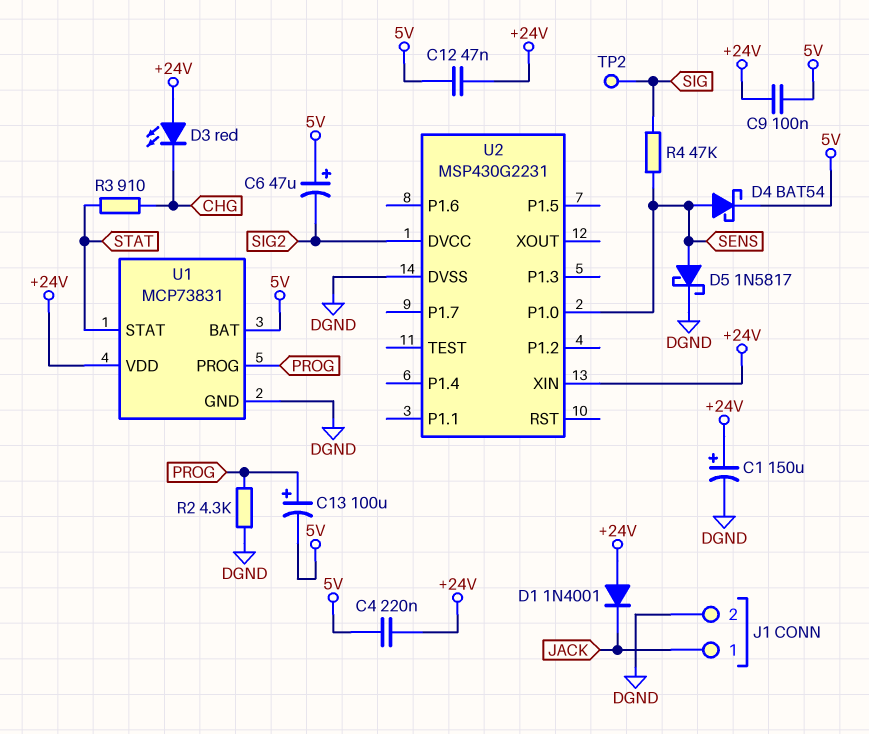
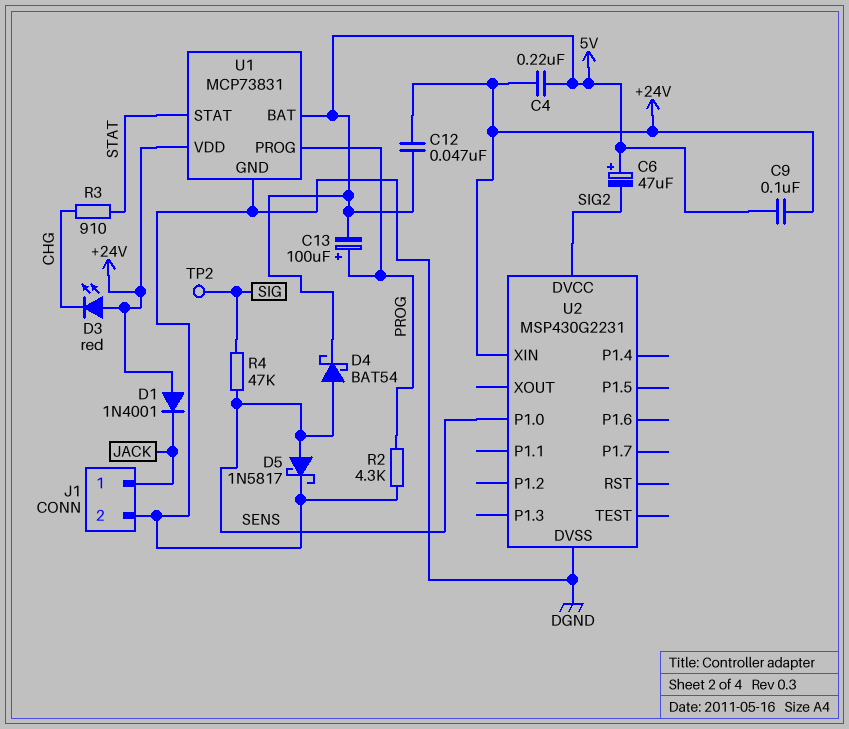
C1: 150uF (plus +24V, minus DGND) -> none

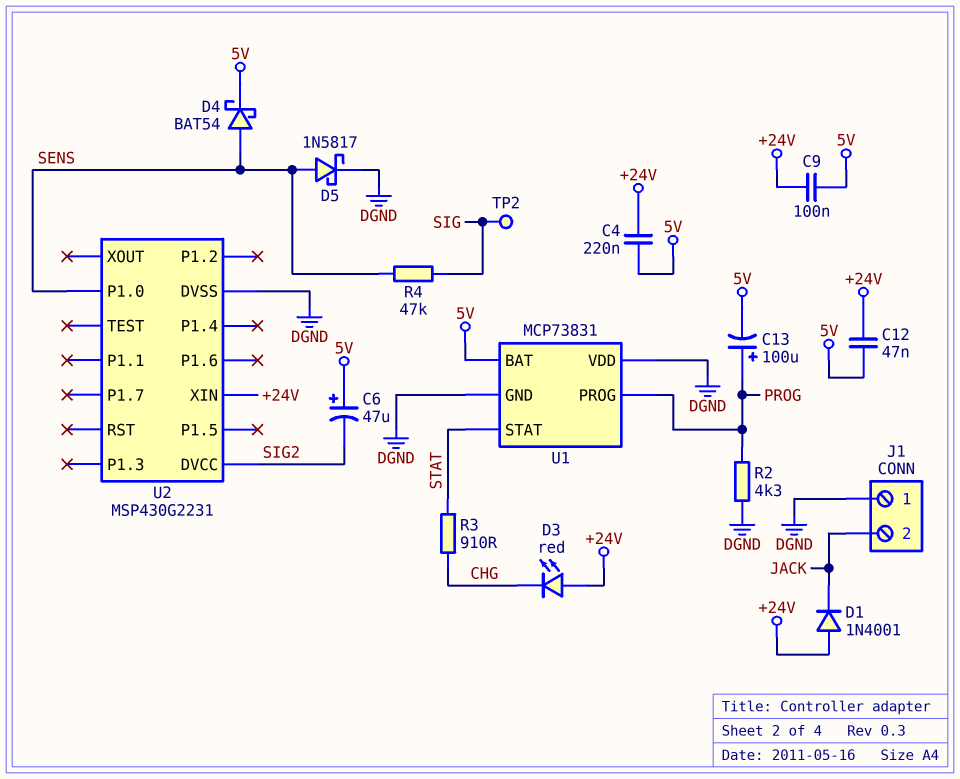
J1 pin 1: JACK -> DGND
J1 pin 2: DGND -> JACK
U1 pin VDD: +24V -> DGND

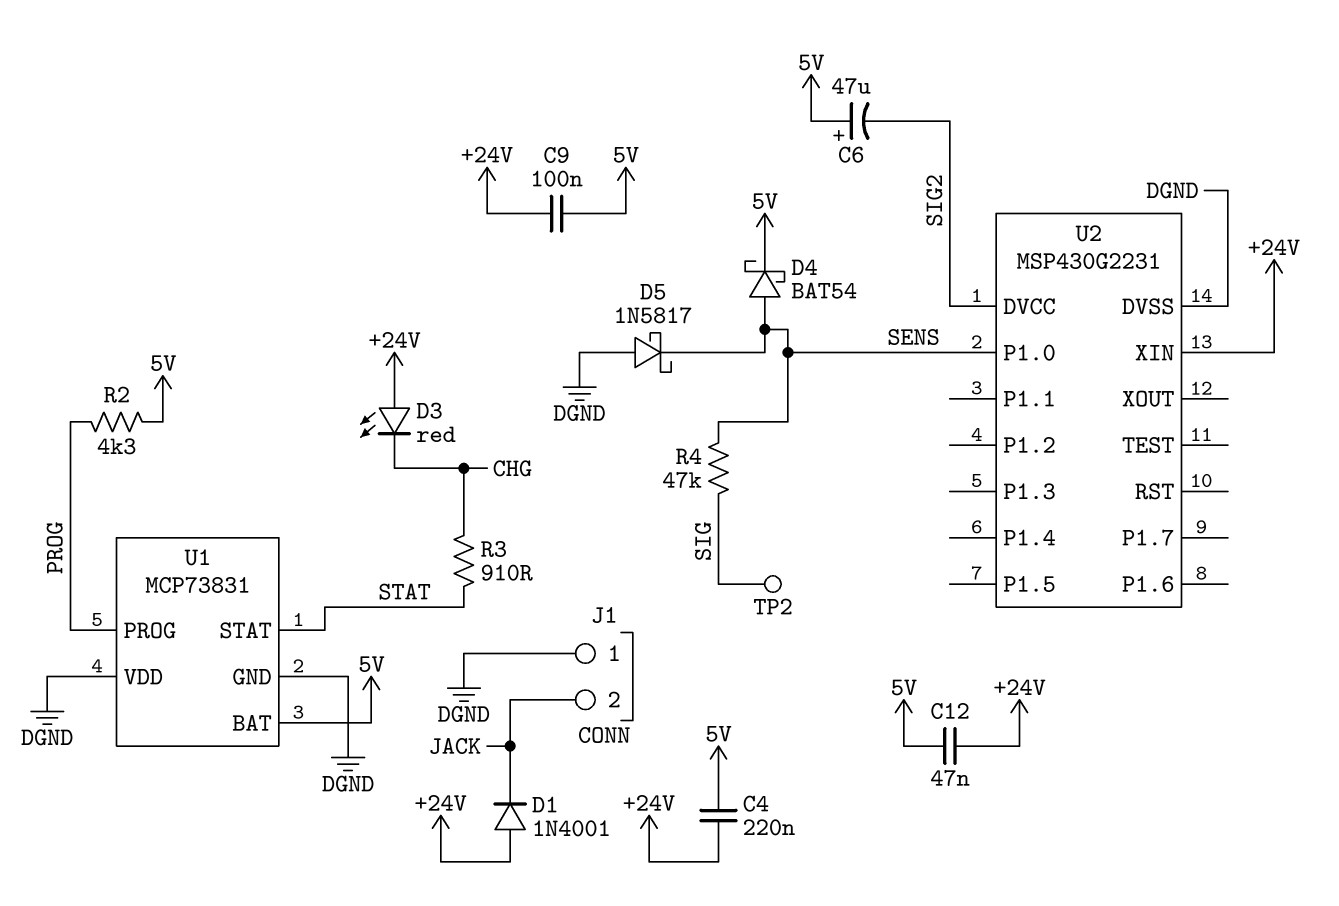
C13: 100uF (plus PROG, minus 5V) -> none
D5: schottky 1N5817 (A SENS, K DGND) -> schottky 1N5817 (A DGND, K SENS)
R2: 4.3k (DGND, PROG) -> 4.3k (5V, PROG)

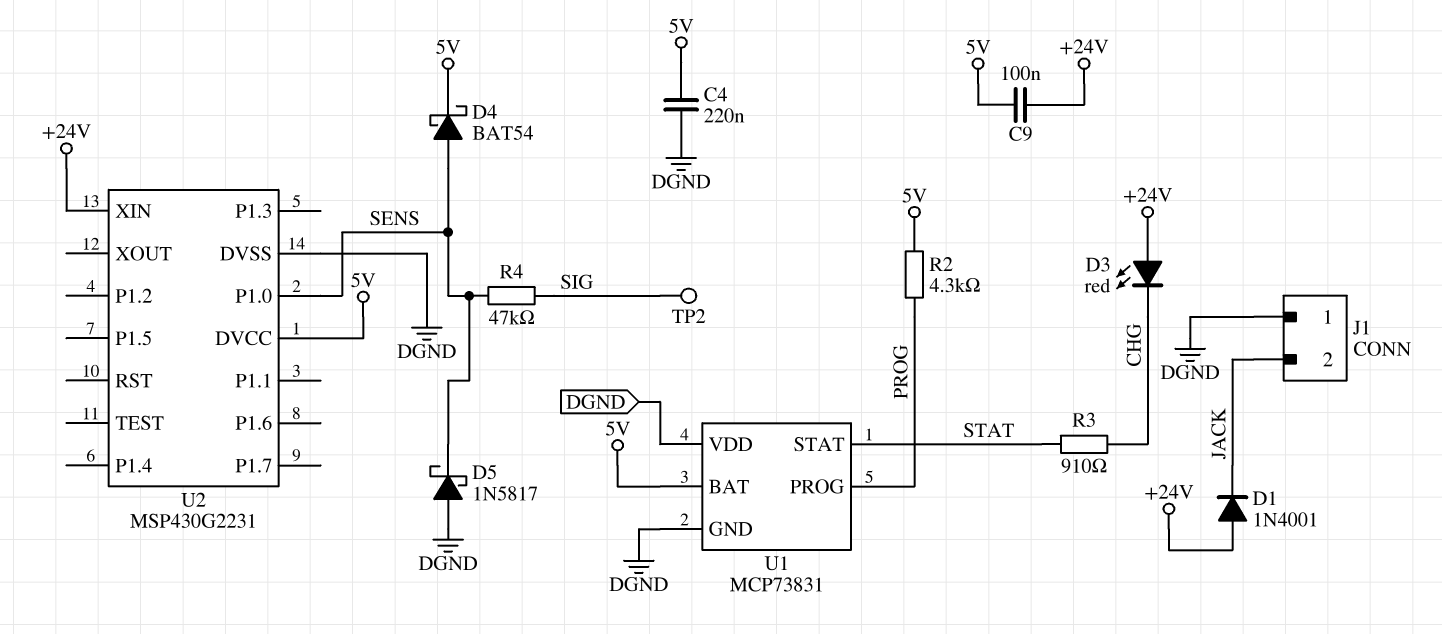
C4: 220nF (+24V, 5V) -> 220nF (5V, DGND)
C6: 47uF (plus 5V, minus SIG2) -> none
C12: 47nF (+24V, 5V) -> none
U2 pin DVCC: SIG2 -> 5V

